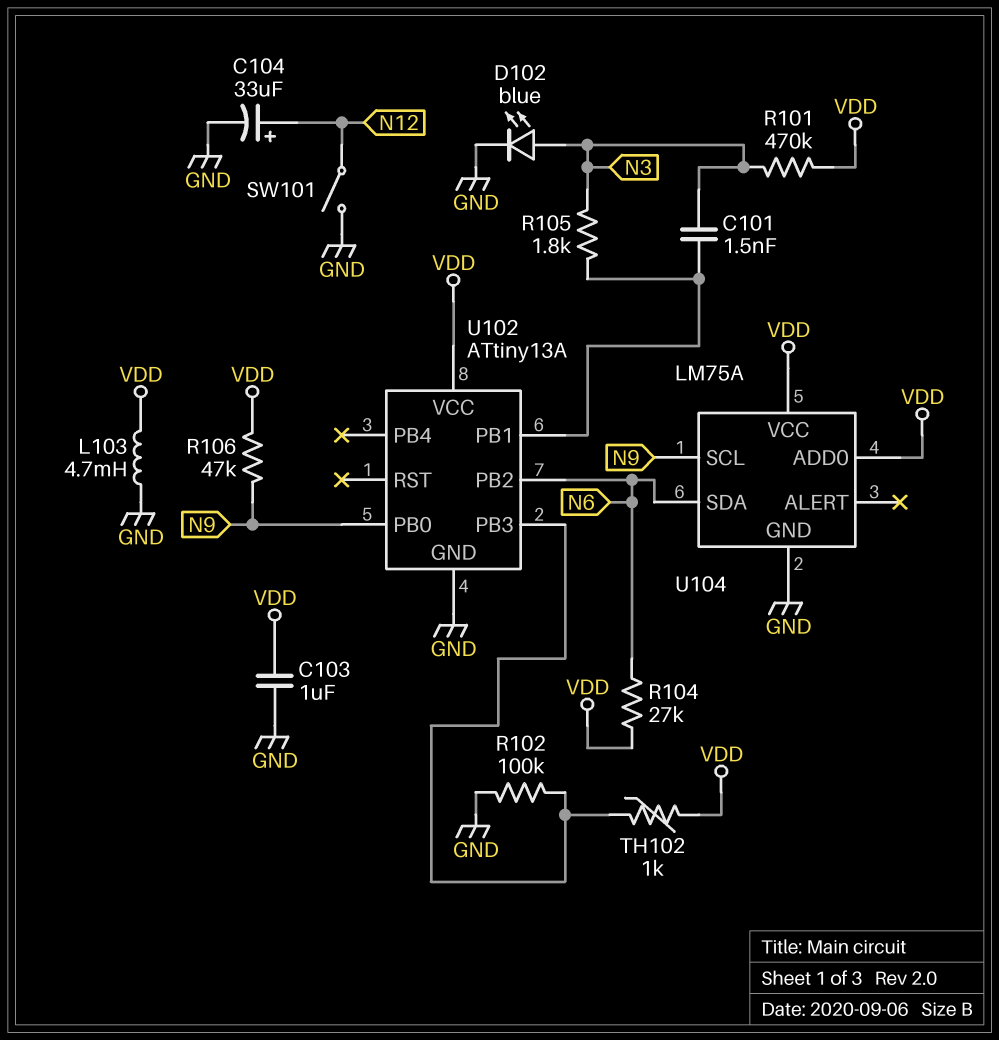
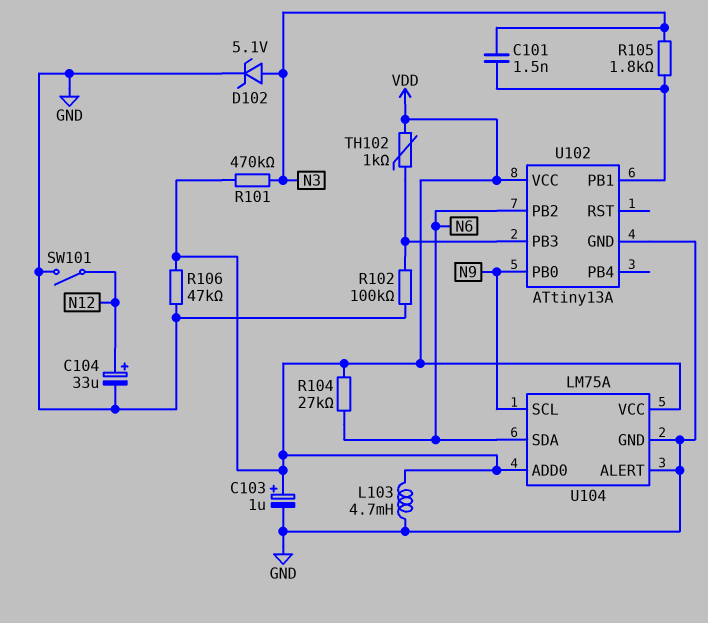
C103: 1uF (GND, VDD) -> 1uF (plus VDD, minus GND)
D102: LED blue (A N3, K GND) -> zener 5.1V (A N3, K GND)
R106: 47k (N9, VDD) -> 47k (GND, VDD)
U104 pin ALERT: none -> GND

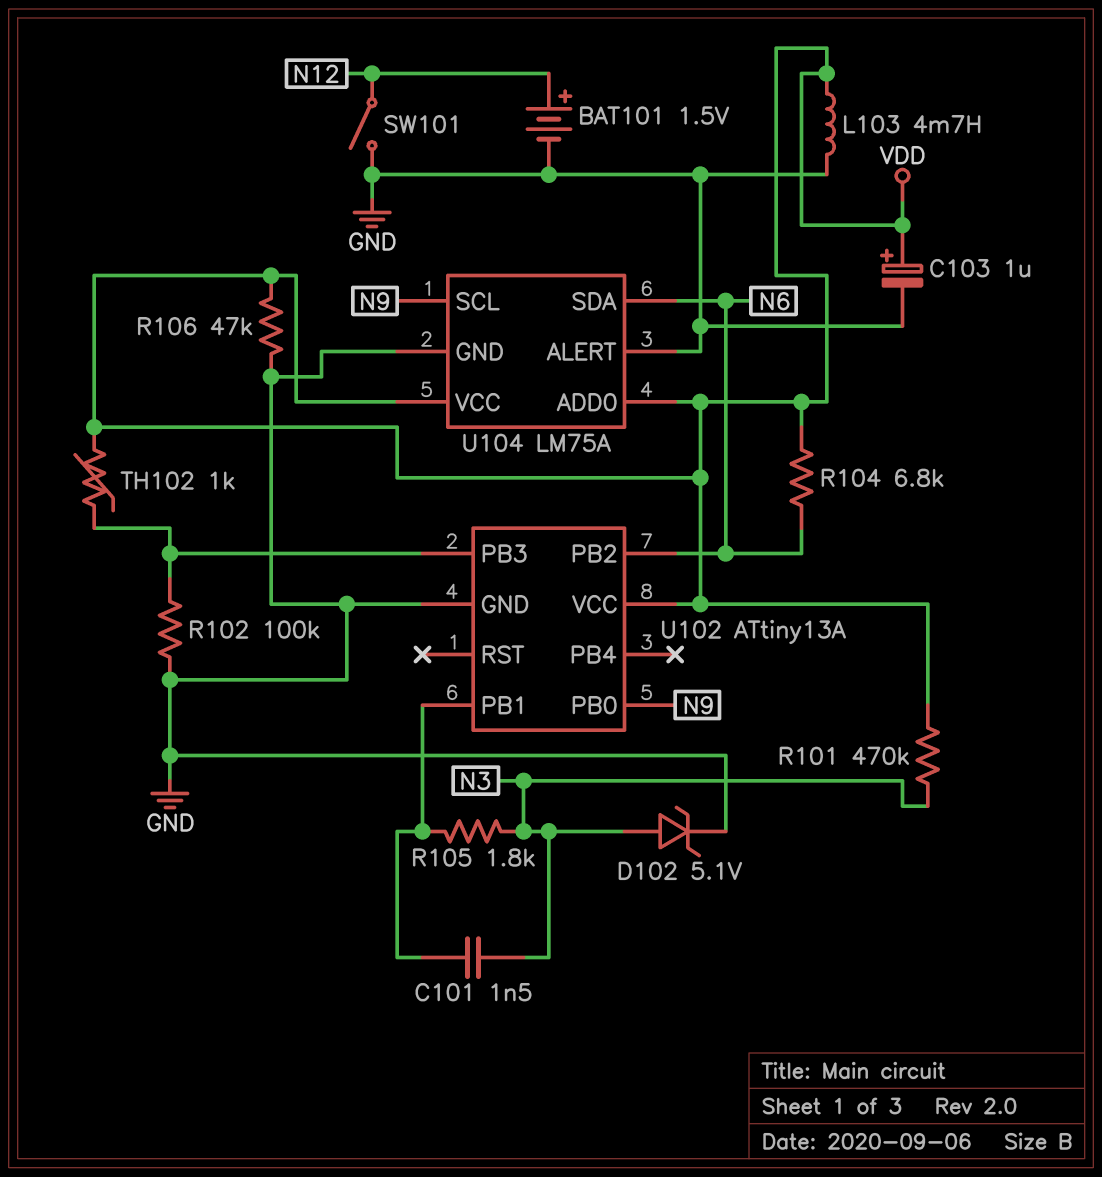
BAT101: none -> 1.5V (plus N12, minus GND)
C104: 33uF (plus N12, minus GND) -> none
R104: 27k (N6, VDD) -> 6.8k (N6, VDD)

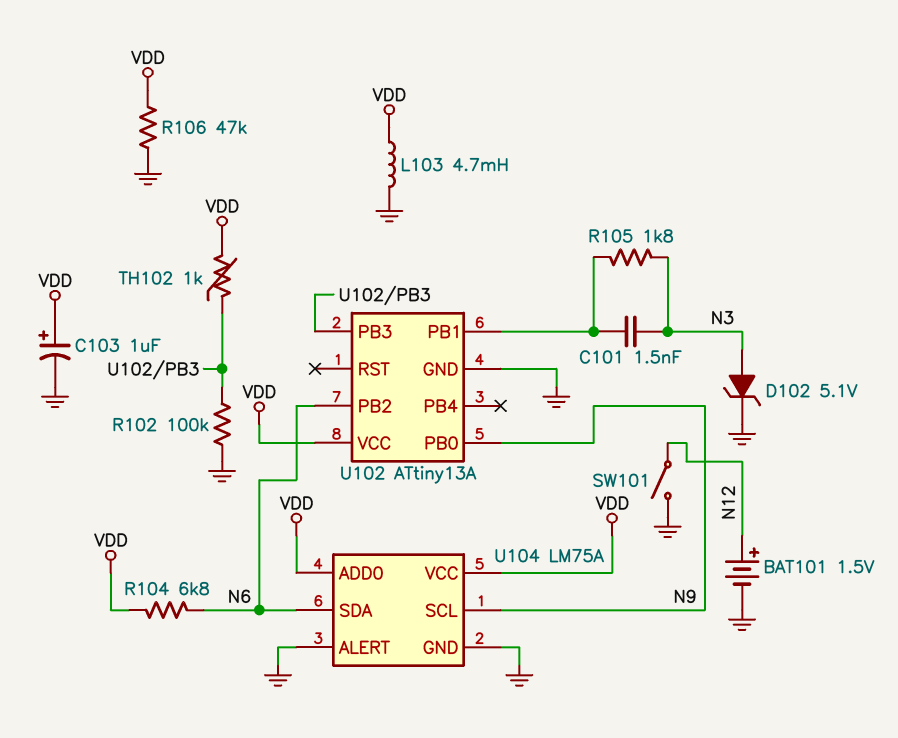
R101: 470k (N3, VDD) -> none

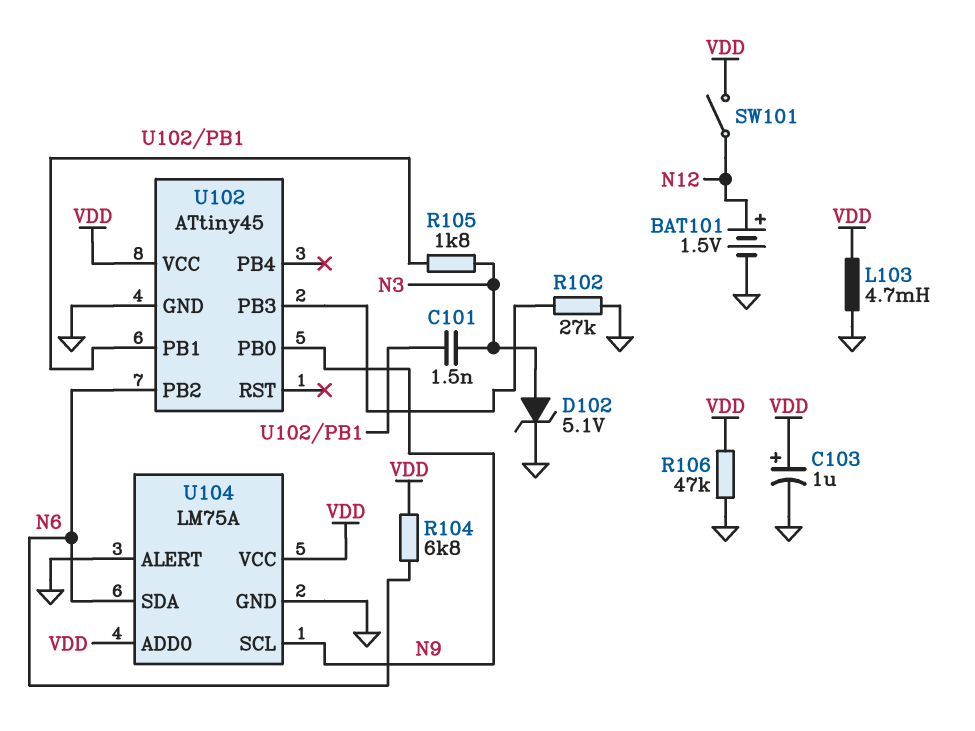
R102: 100k (GND, U102/PB3) -> 27k (GND, U102/PB3)
SW101: switch (GND, N12) -> switch (N12, VDD)
TH102: 1k (U102/PB3, VDD) -> none
U102: ATtiny13A -> ATtiny45

